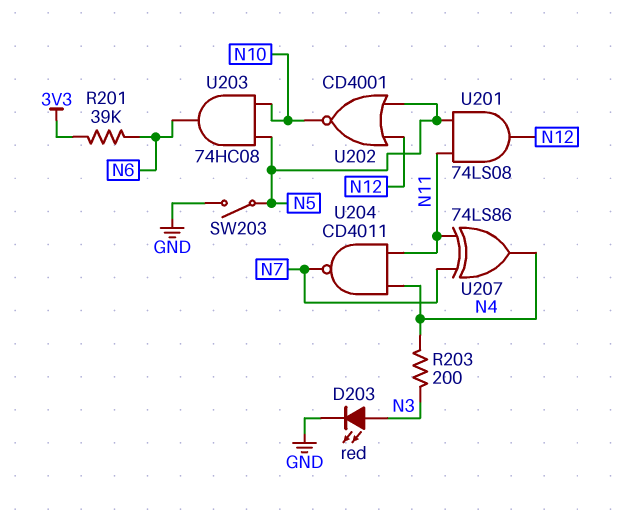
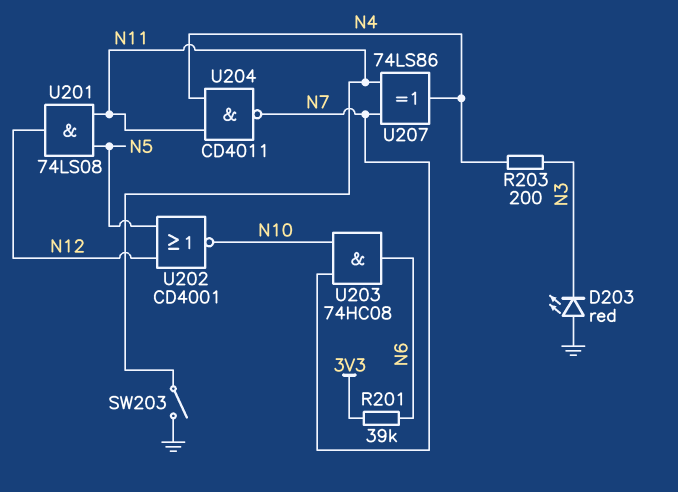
D203: LED red (A N3, K GND) -> LED red (A GND, K N3)
SW203: switch (GND, N5) -> switch (GND, N11)
U203: AND 74HC08 (in N5, in N10, out N6) -> AND 74HC08 (in N7, in N10, out N6)

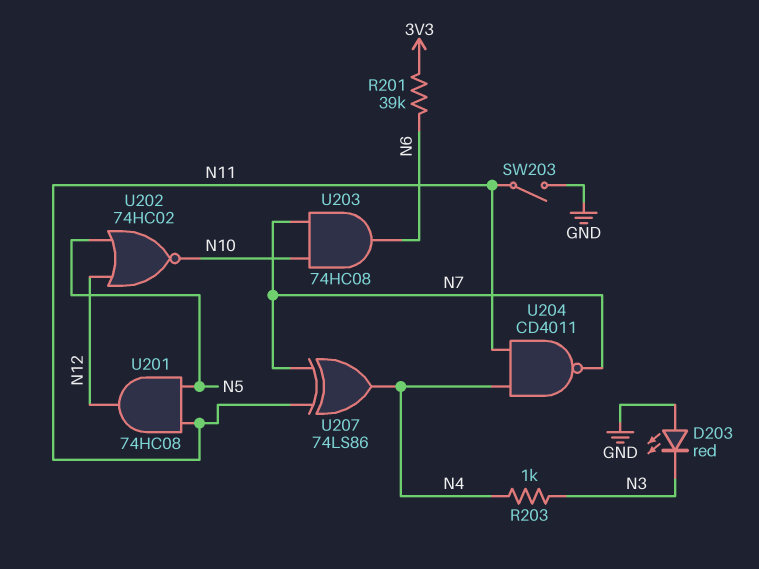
R203: 200 (N3, N4) -> 1k (N3, N4)
U201: AND 74LS08 (in N5, in N11, out N12) -> AND 74HC08 (in N5, in N11, out N12)
U202: NOR CD4001 (in N5, in N12, out N10) -> NOR 74HC02 (in N5, in N12, out N10)

